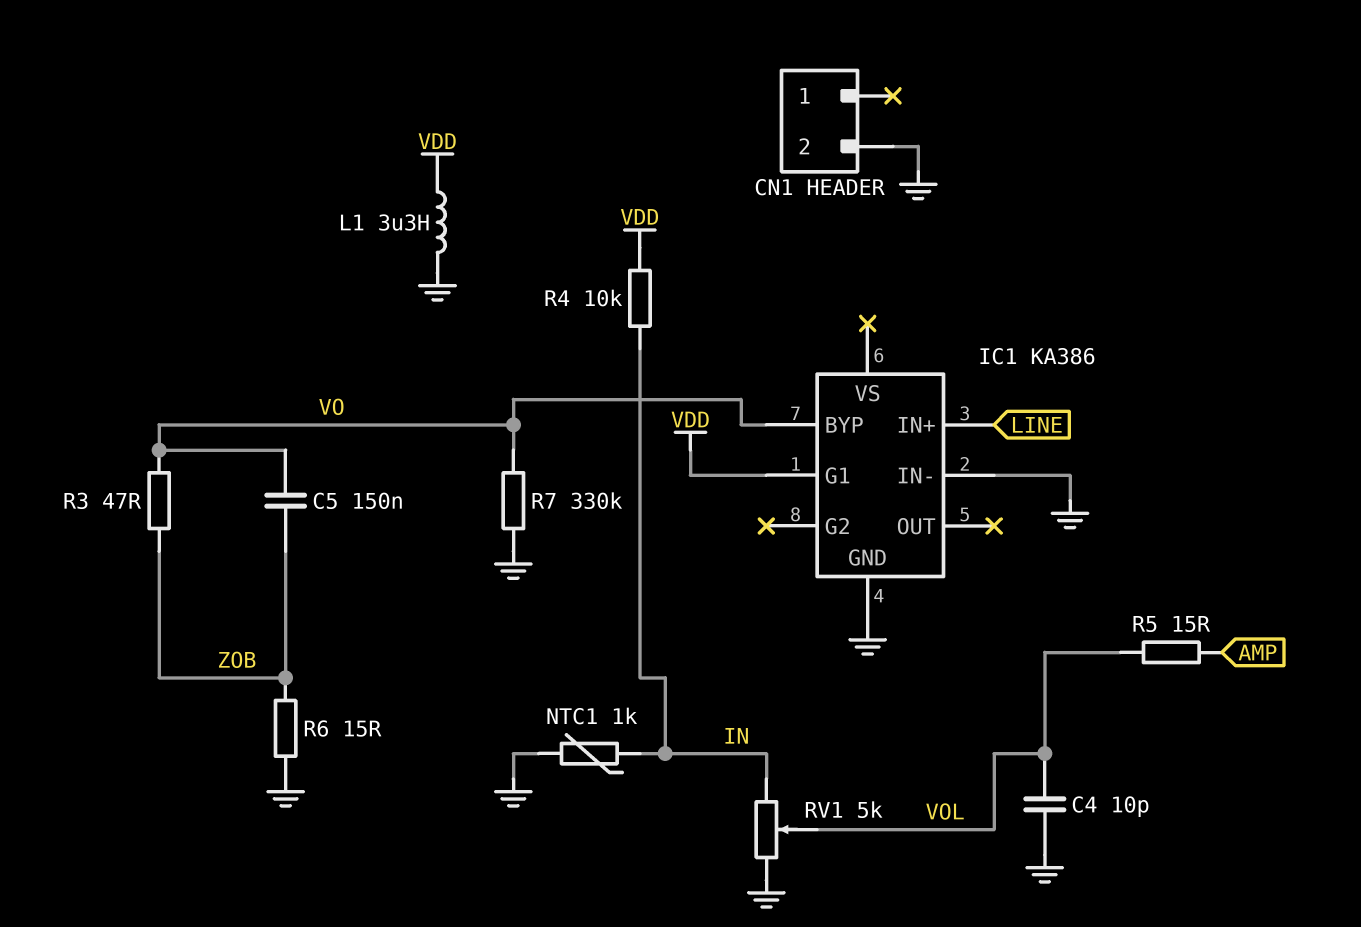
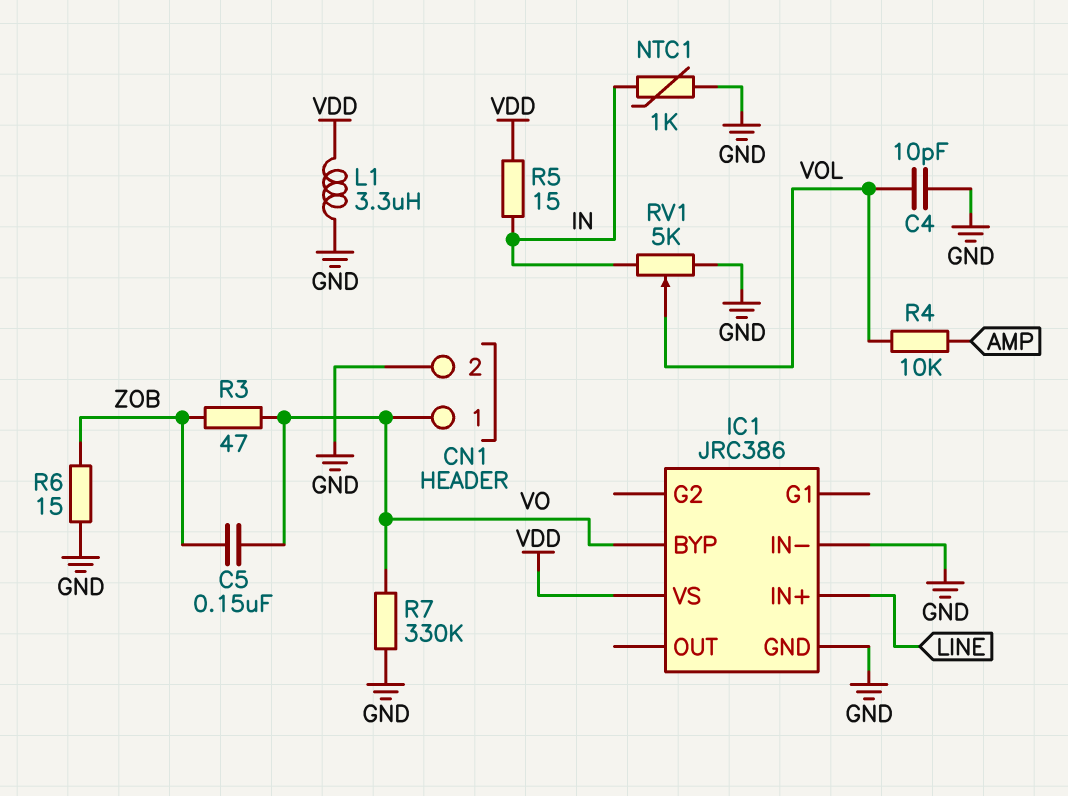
CN1 pin 1: none -> VO
IC1: KA386 -> JRC386
IC1 pin G1: VDD -> none
IC1 pin VS: none -> VDD
R4: 10k (IN, VDD) -> 10k (AMP, VOL)
R5: 15 (AMP, VOL) -> 15 (IN, VDD)

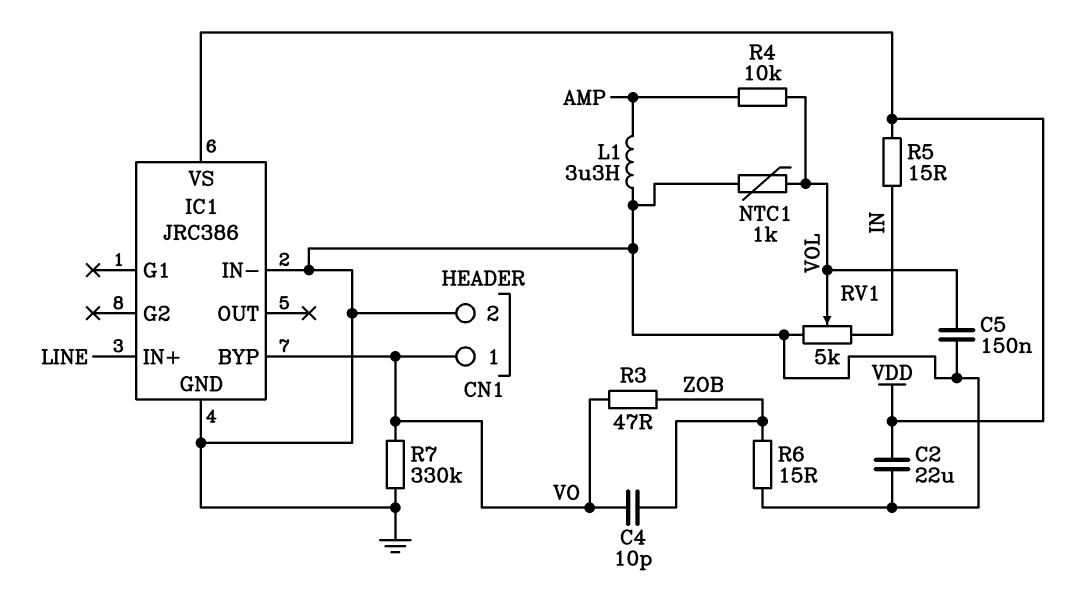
C2: none -> 22uF (GND, VDD)
C4: 10pF (GND, VOL) -> 10pF (VO, ZOB)
C5: 150nF (VO, ZOB) -> 150nF (GND, VOL)
L1: 3.3uH (GND, VDD) -> 3.3uH (AMP, GND)
NTC1: 1k (GND, IN) -> 1k (GND, VOL)

